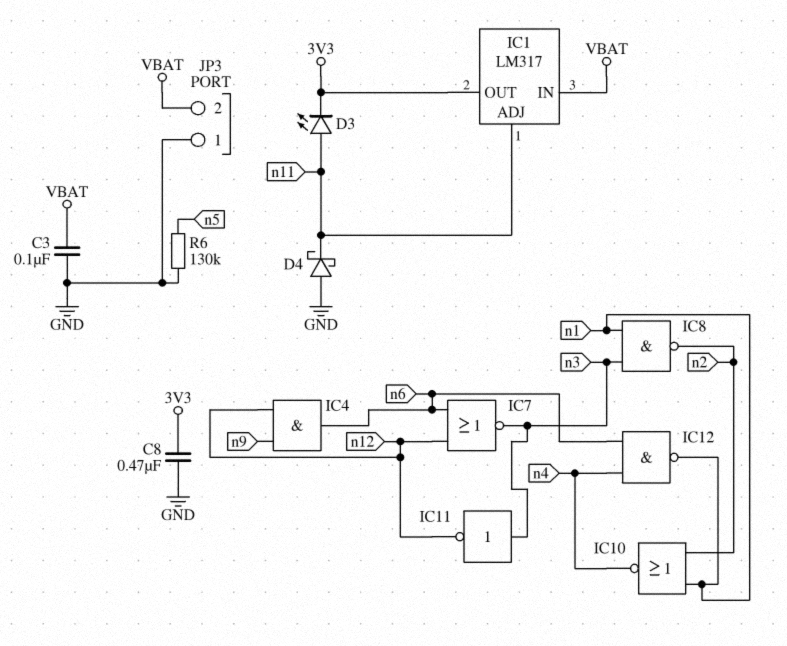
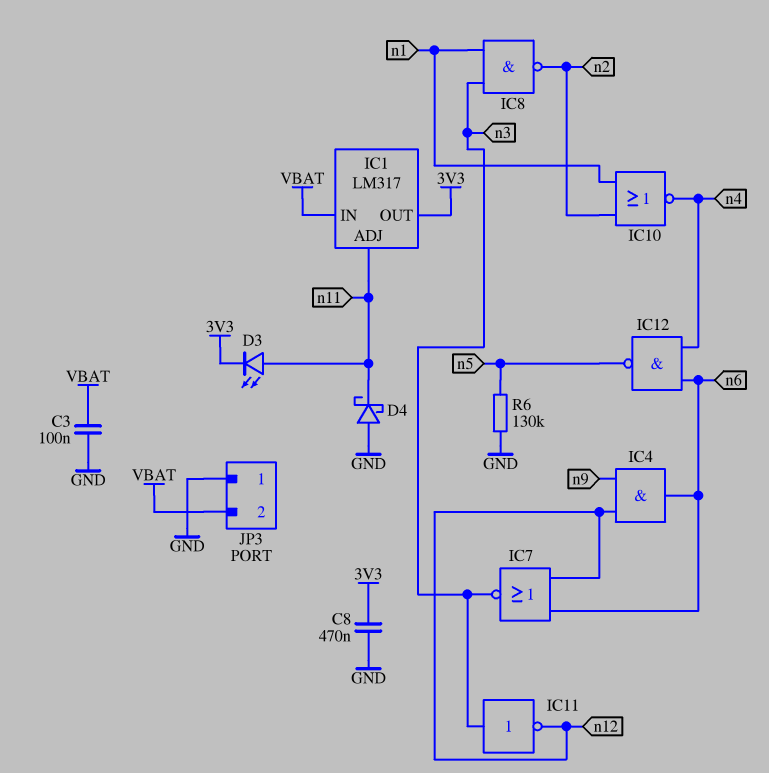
IC12: NAND (in n4, in n6, out n1) -> NAND (in n4, in n6, out n5)

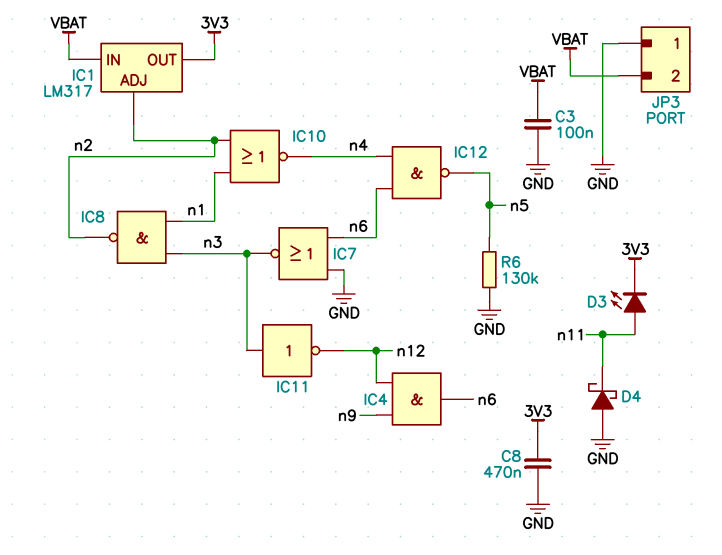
IC1 pin ADJ: n11 -> n2
IC7: NOR (in n6, in n12, out n3) -> NOR (in GND, in n6, out n3)

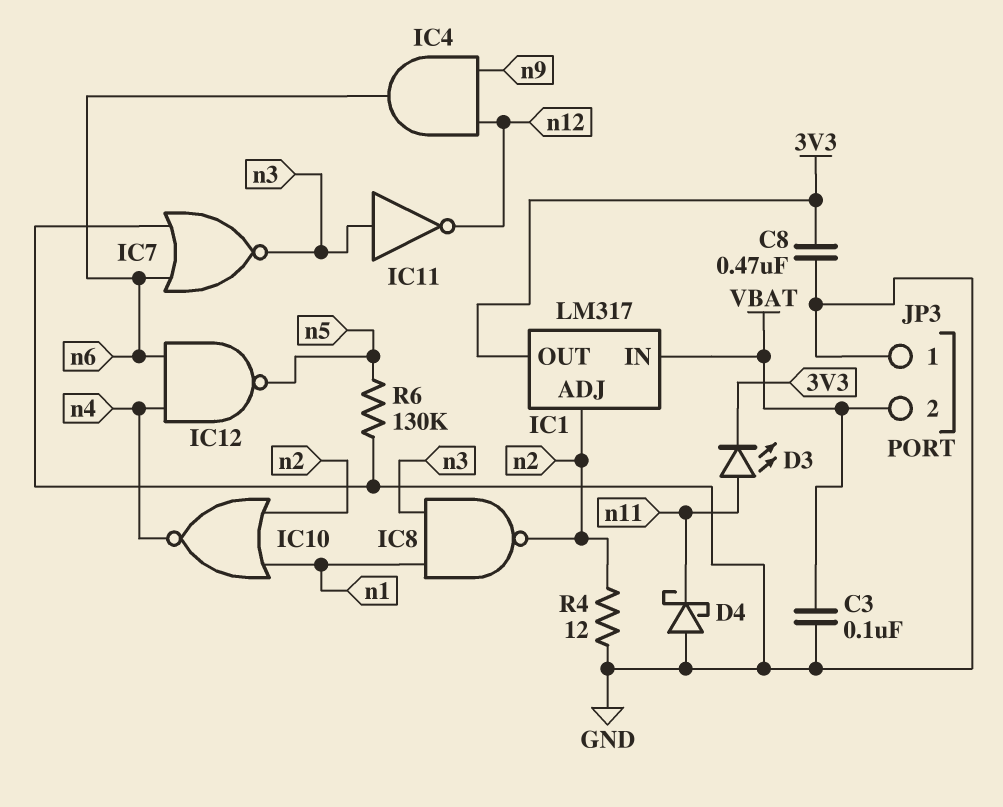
R4: none -> 12 (GND, n2)

